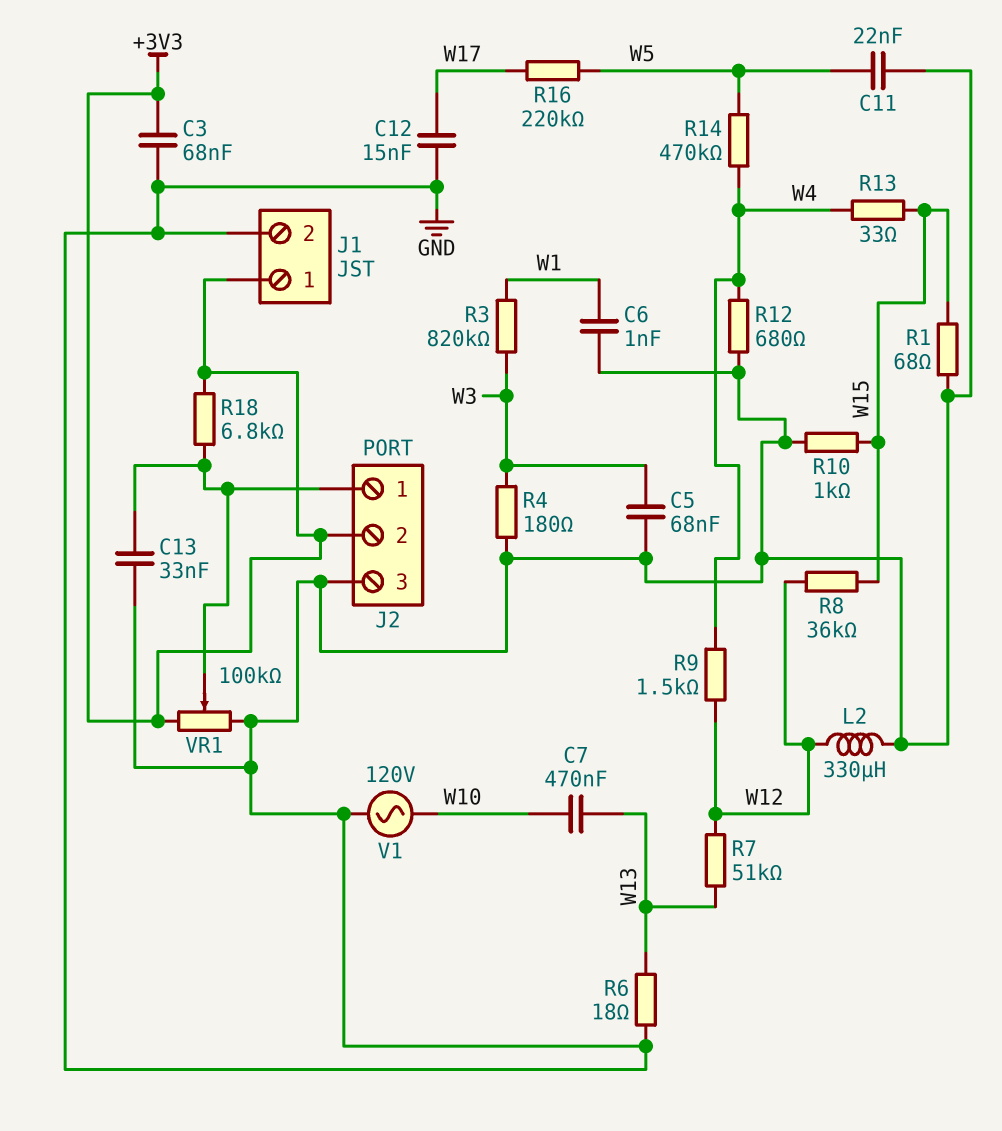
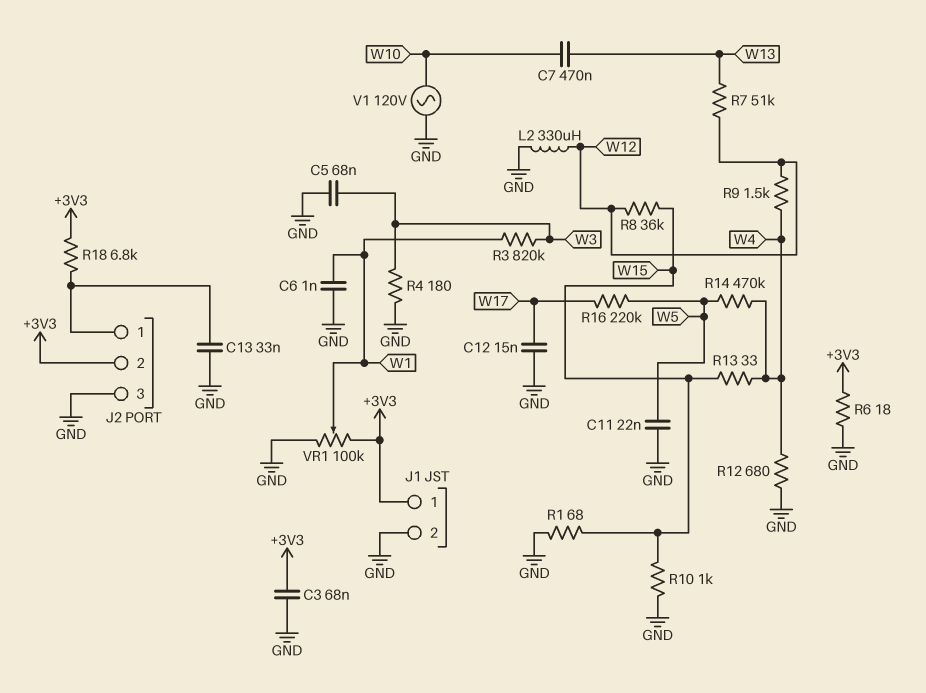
R6: 18 (GND, W13) -> 18 (+3V3, GND)
VR1: 100k (+3V3, GND, wiper J2/1) -> 100k (+3V3, GND, wiper W1)

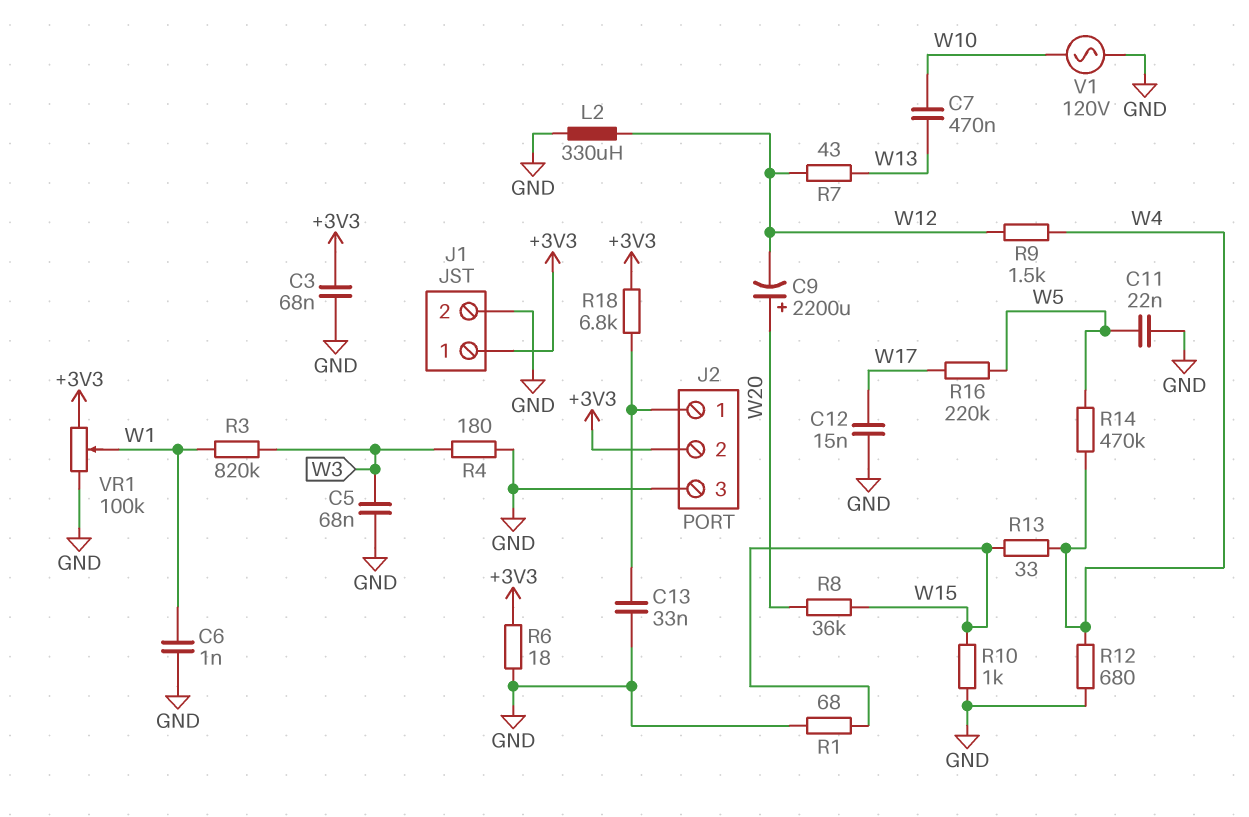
C9: none -> 2200uF (plus W20, minus W12)
R7: 51k (W12, W13) -> 43 (W12, W13)
R8: 36k (W12, W15) -> 36k (W15, W20)

